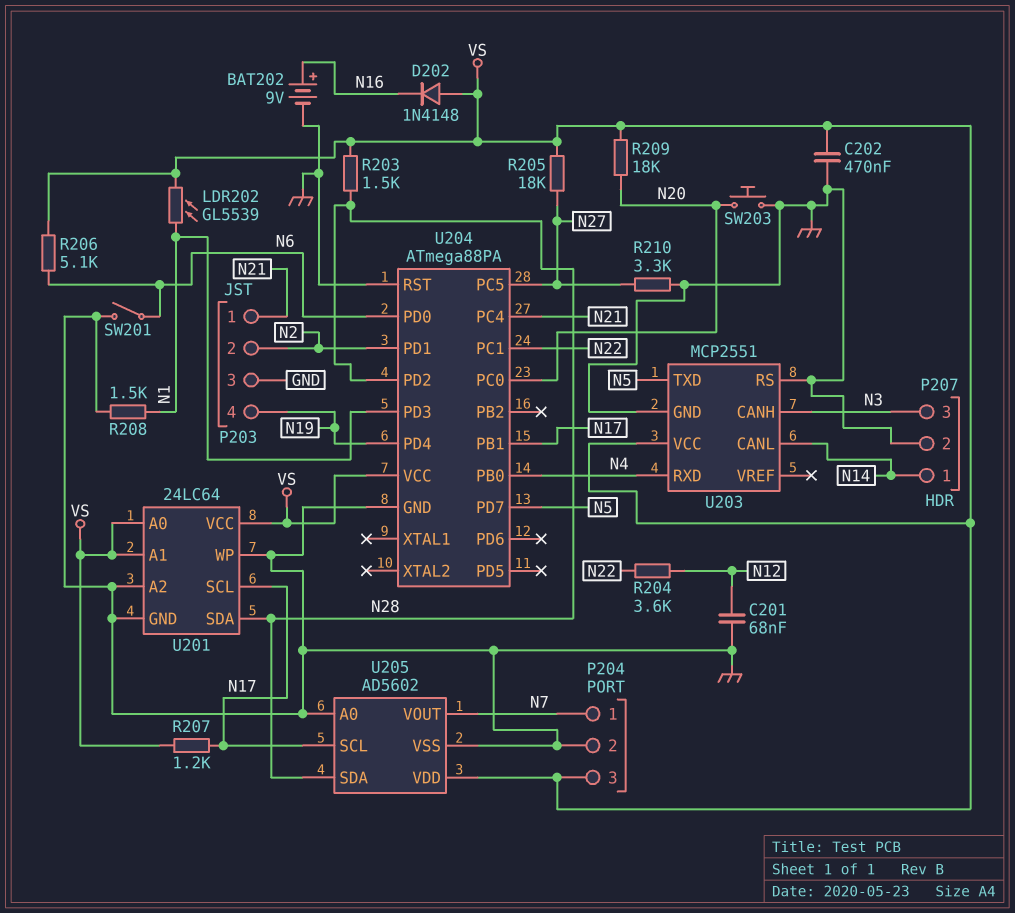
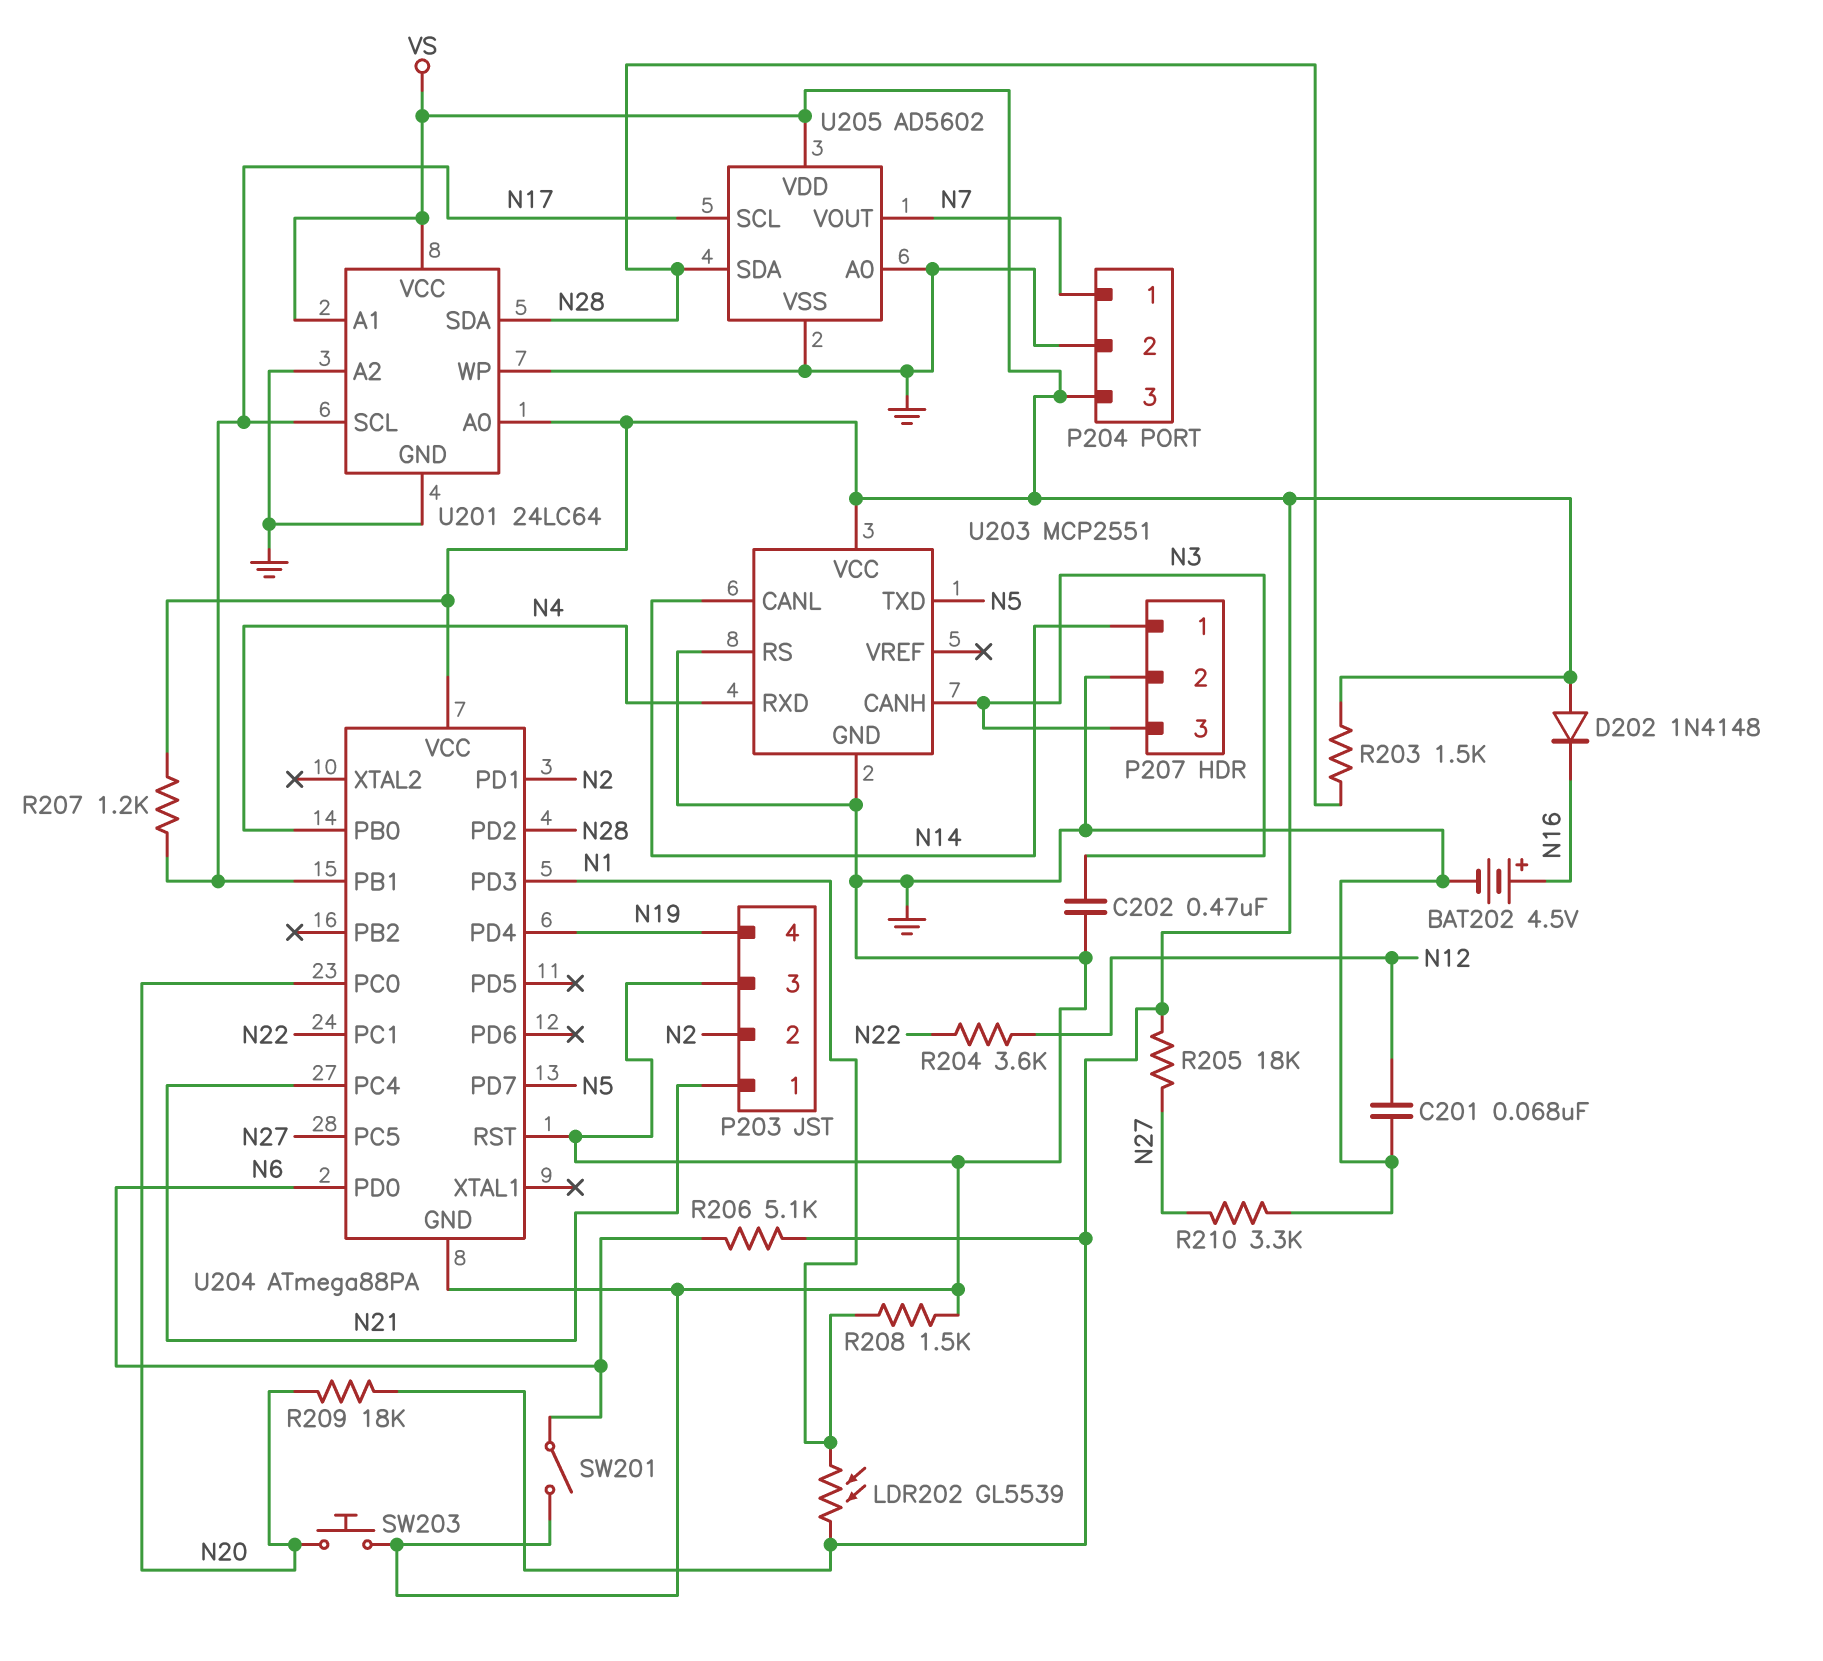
BAT202: 9V (plus N16, minus GND) -> 4.5V (plus N16, minus GND)
C202: 470nF (GND, VS) -> 470nF (GND, N3)

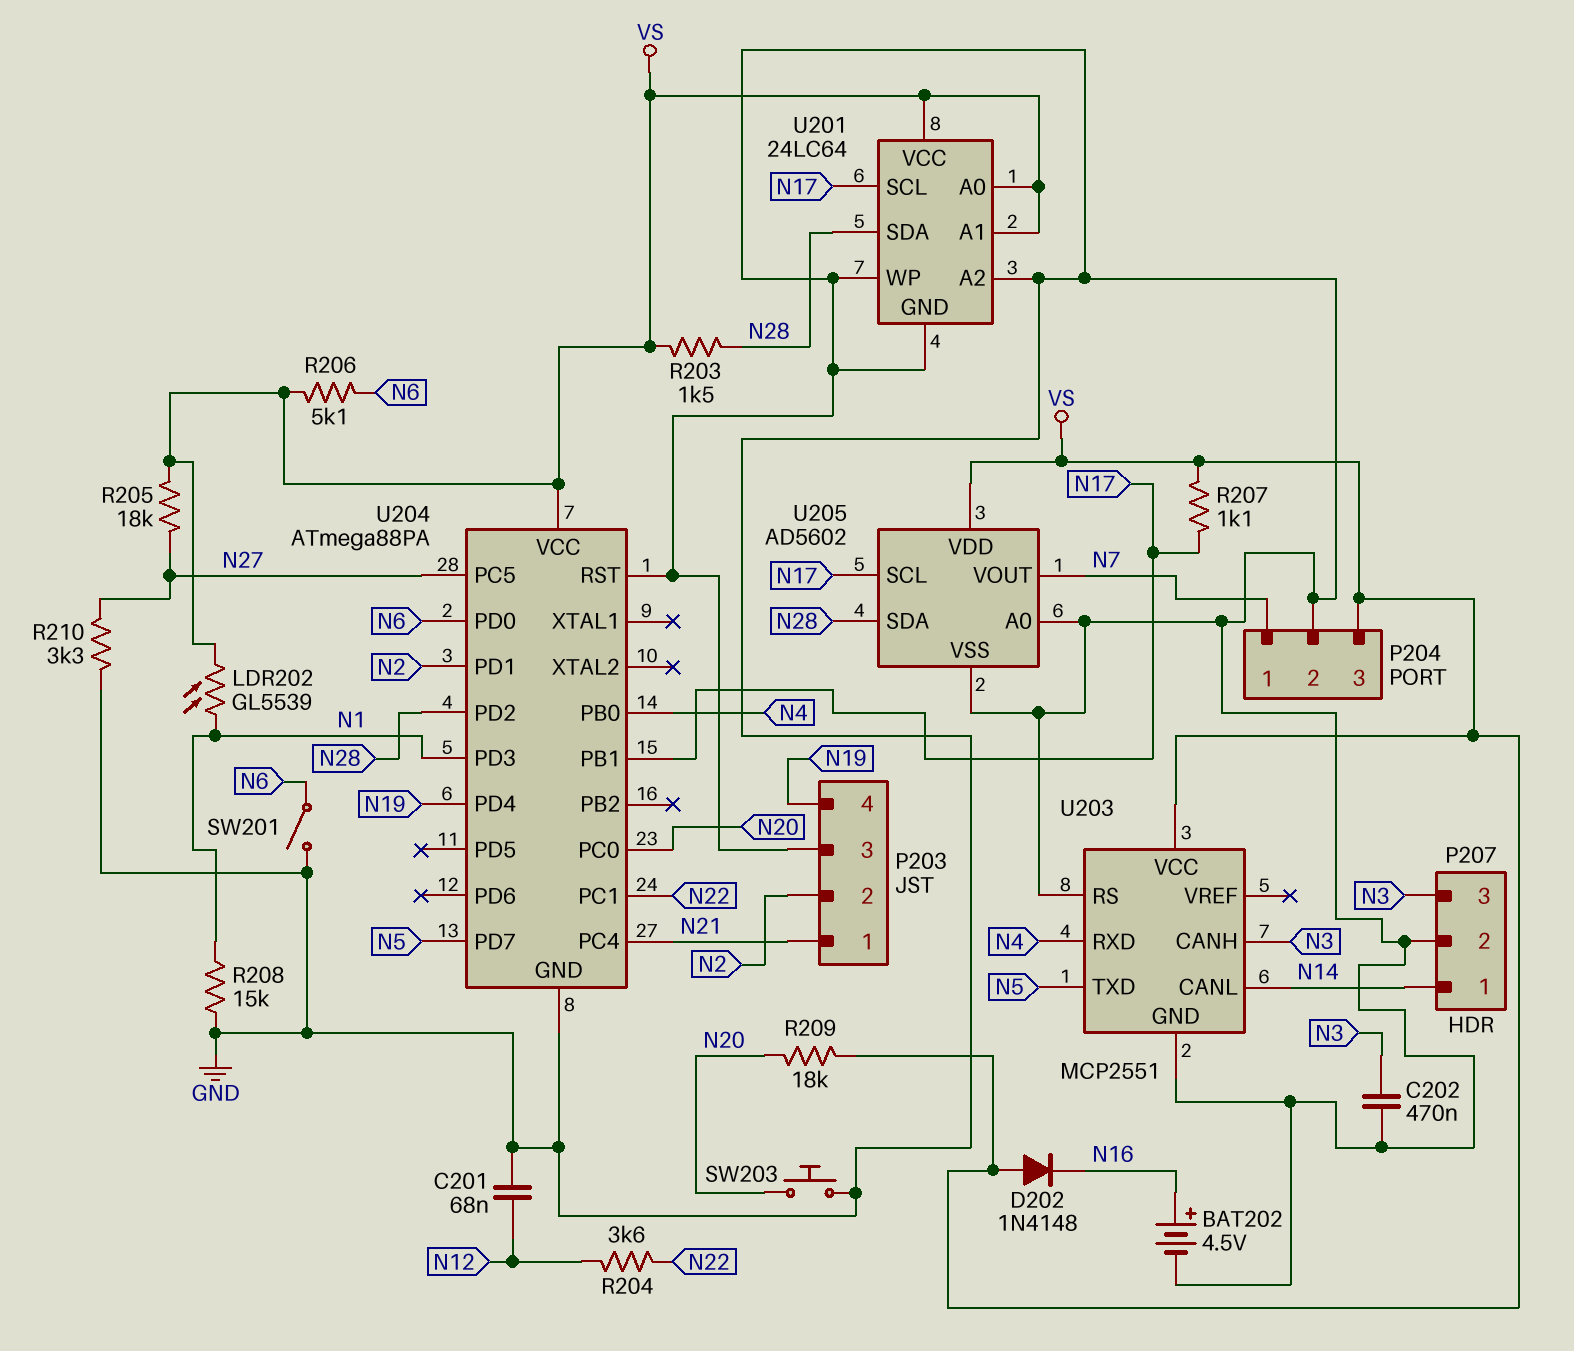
R207: 1.2k (N17, VS) -> 1.1k (N17, VS)
R208: 1.5k (GND, N1) -> 15k (GND, N1)

